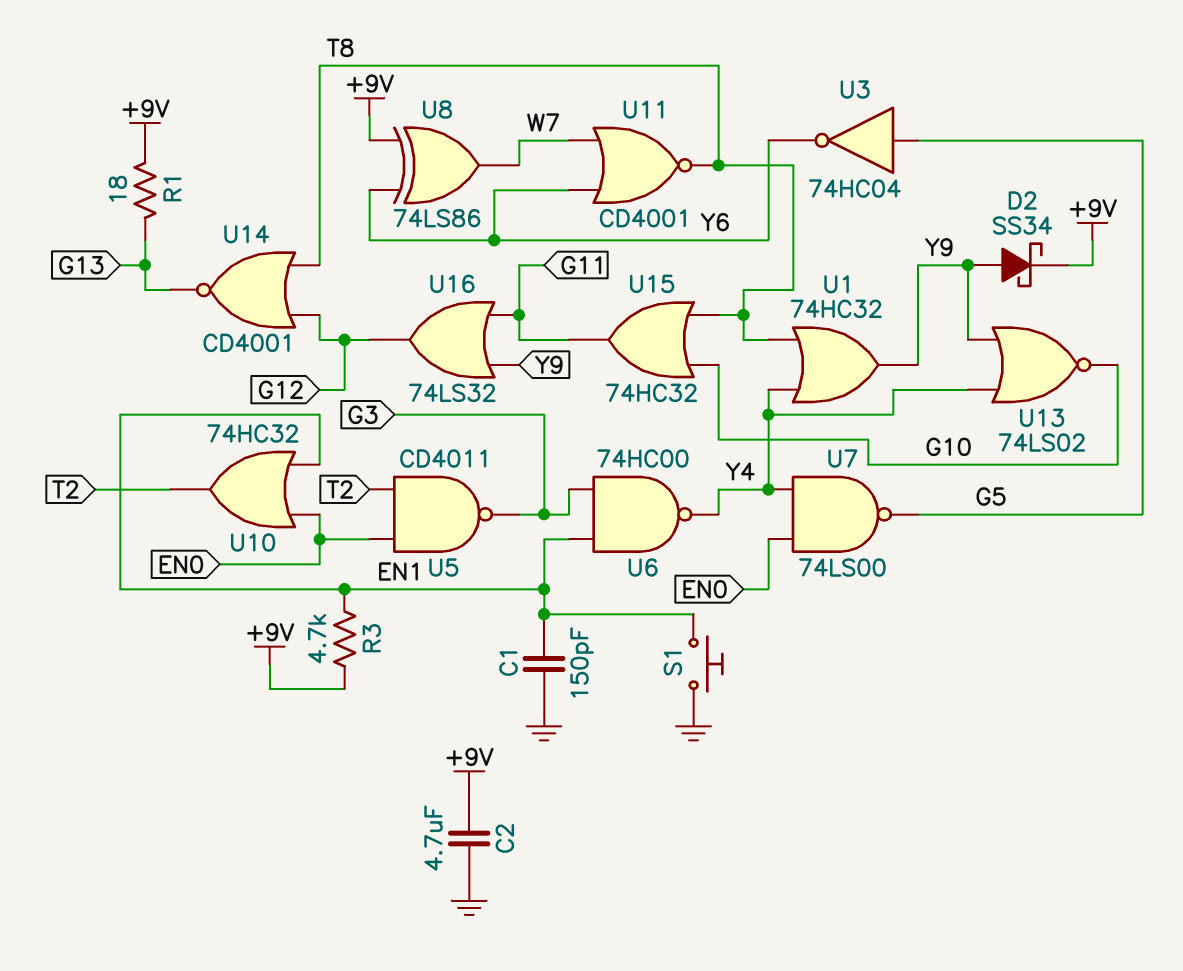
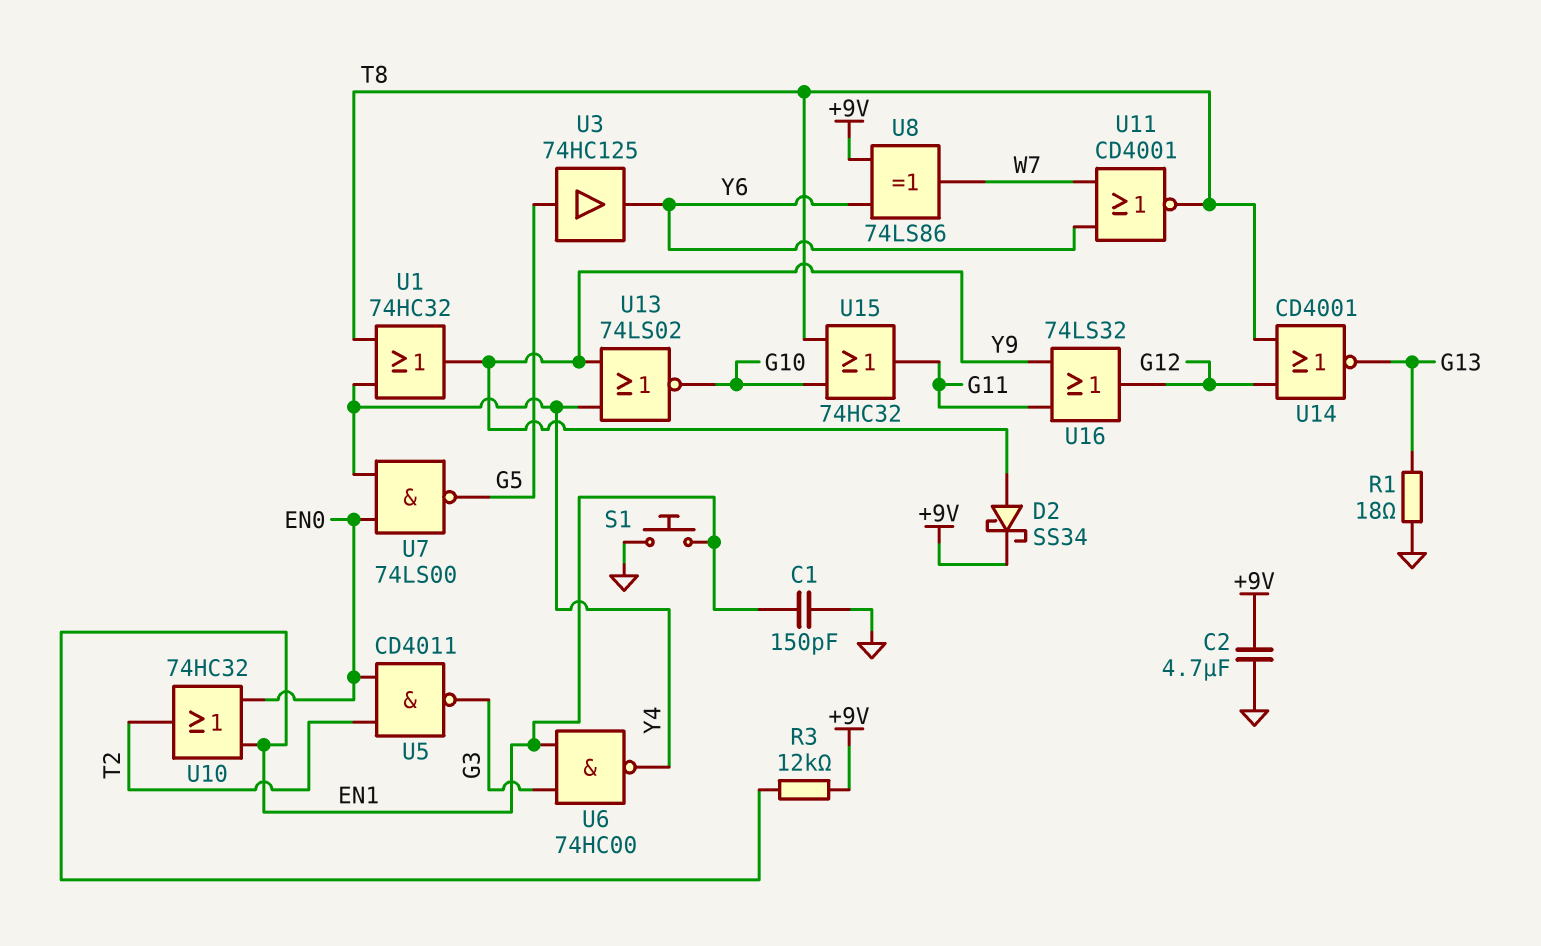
R1: 18 (+9V, G13) -> 18 (G13, GND)
R3: 4.7k (+9V, EN1) -> 12k (+9V, EN1)
U3: NOT 74HC04 (in G5, out Y6) -> buffer 74HC125 (in G5, out Y6)

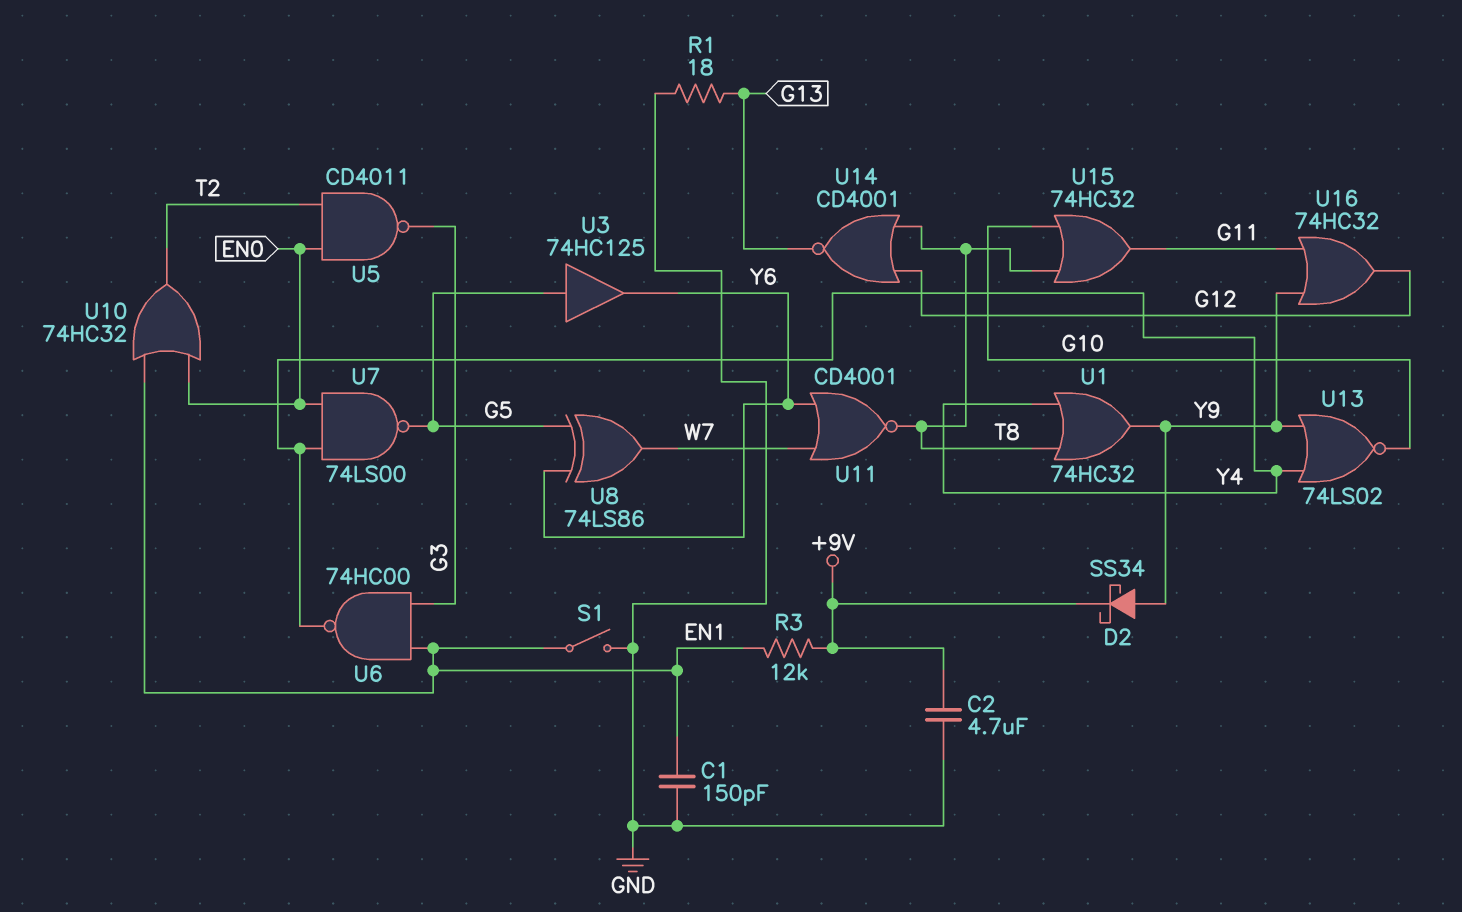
S1: button (EN1, GND) -> switch (EN1, GND)
U8: XOR 74LS86 (in +9V, in Y6, out W7) -> XOR 74LS86 (in G5, in Y6, out W7)
U16: OR 74LS32 (in G11, in Y9, out G12) -> OR 74HC32 (in G11, in Y9, out G12)

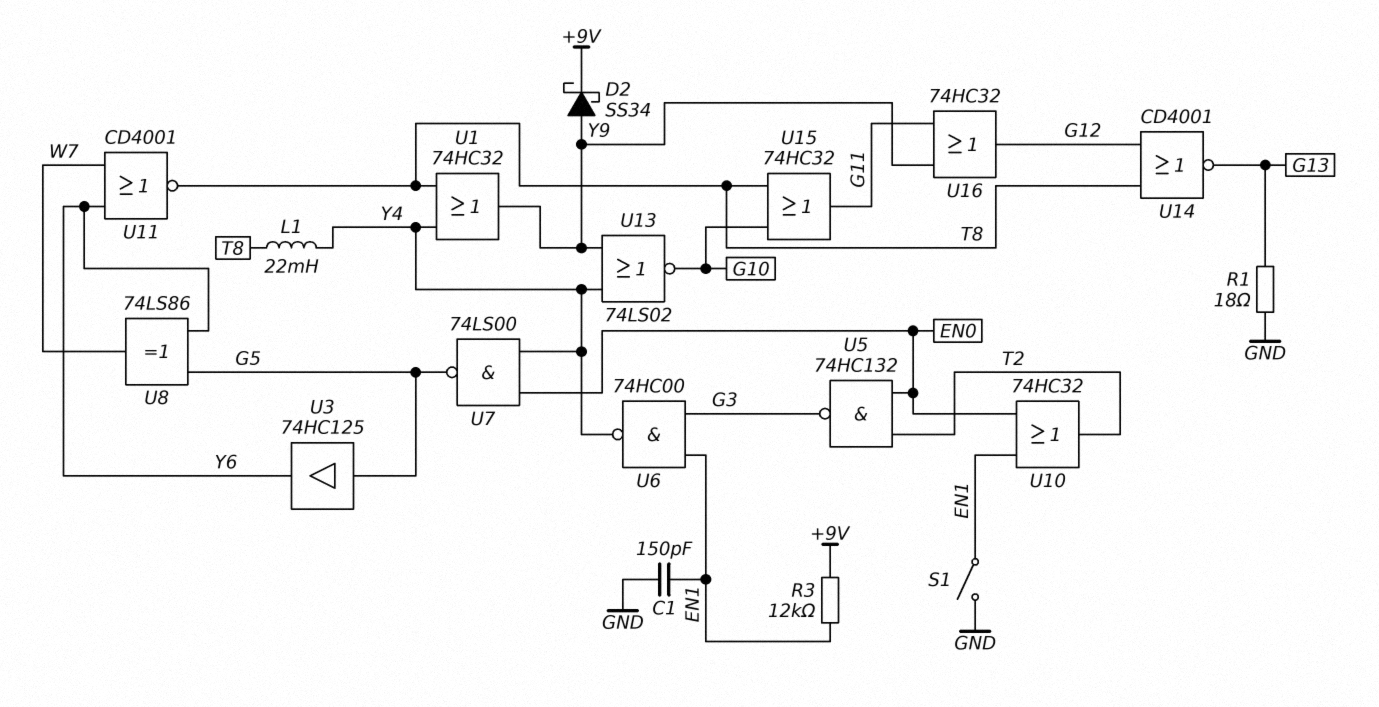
C2: 4.7uF (+9V, GND) -> none
L1: none -> 22mH (T8, Y4)
U5: NAND CD4011 (in EN0, in T2, out G3) -> NAND 74HC132 (in EN0, in T2, out G3)

